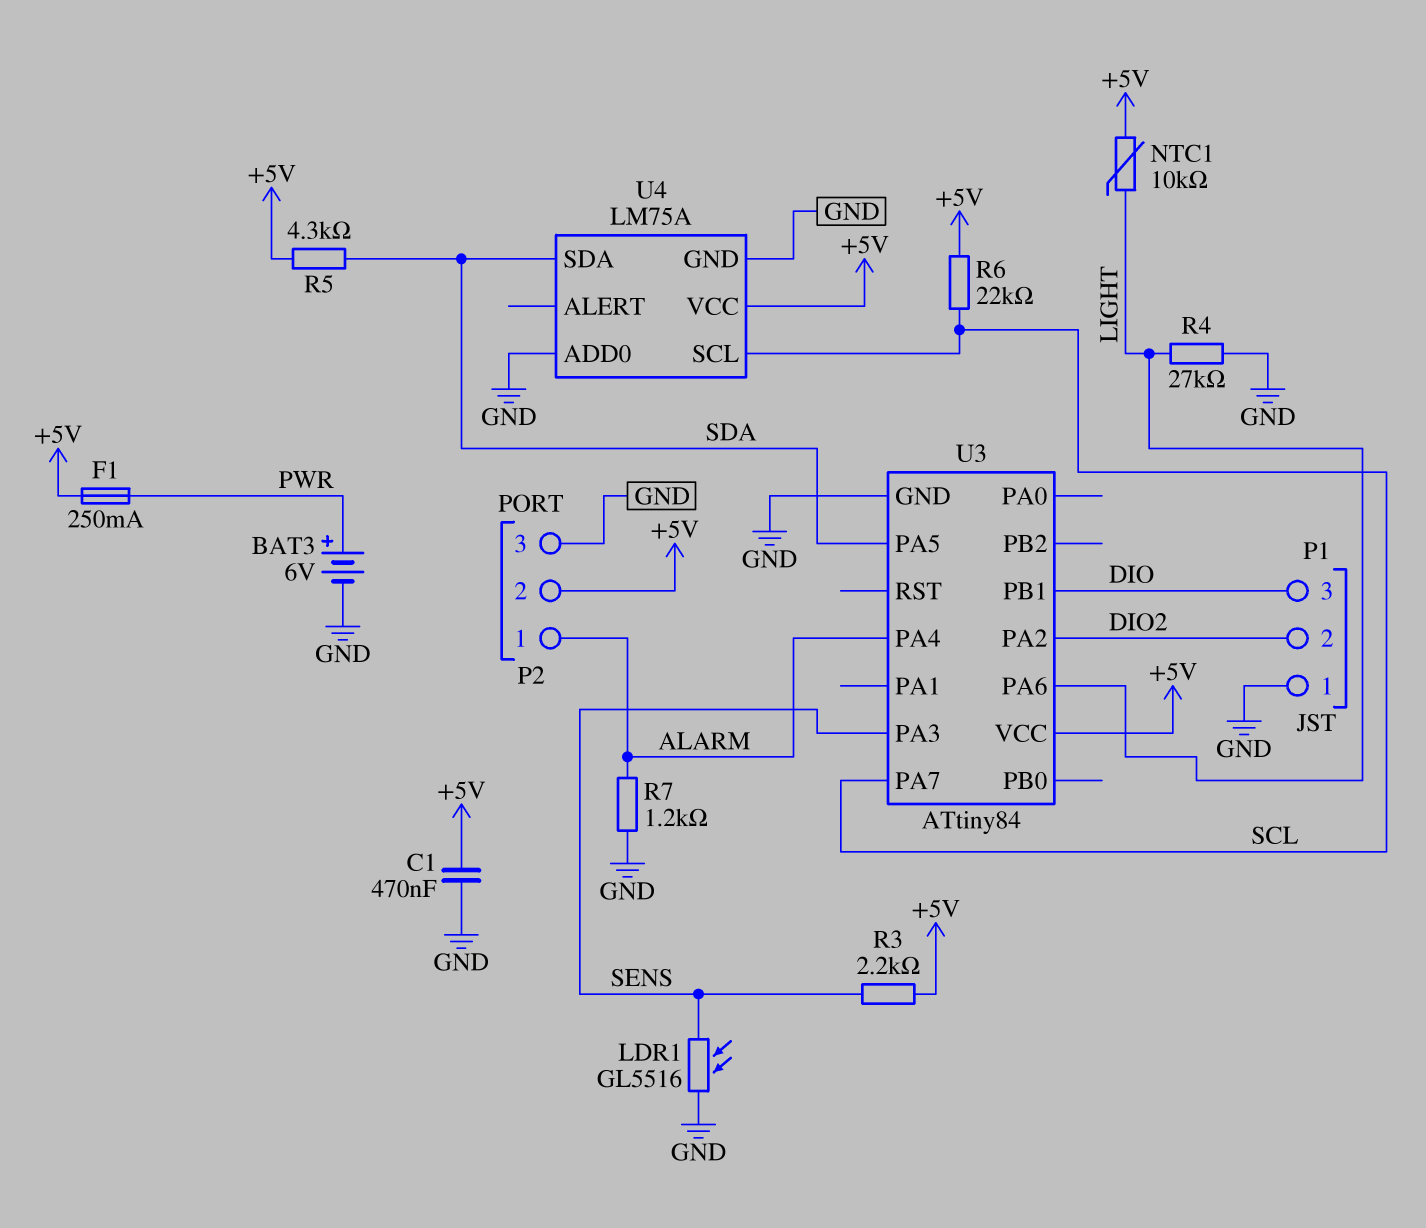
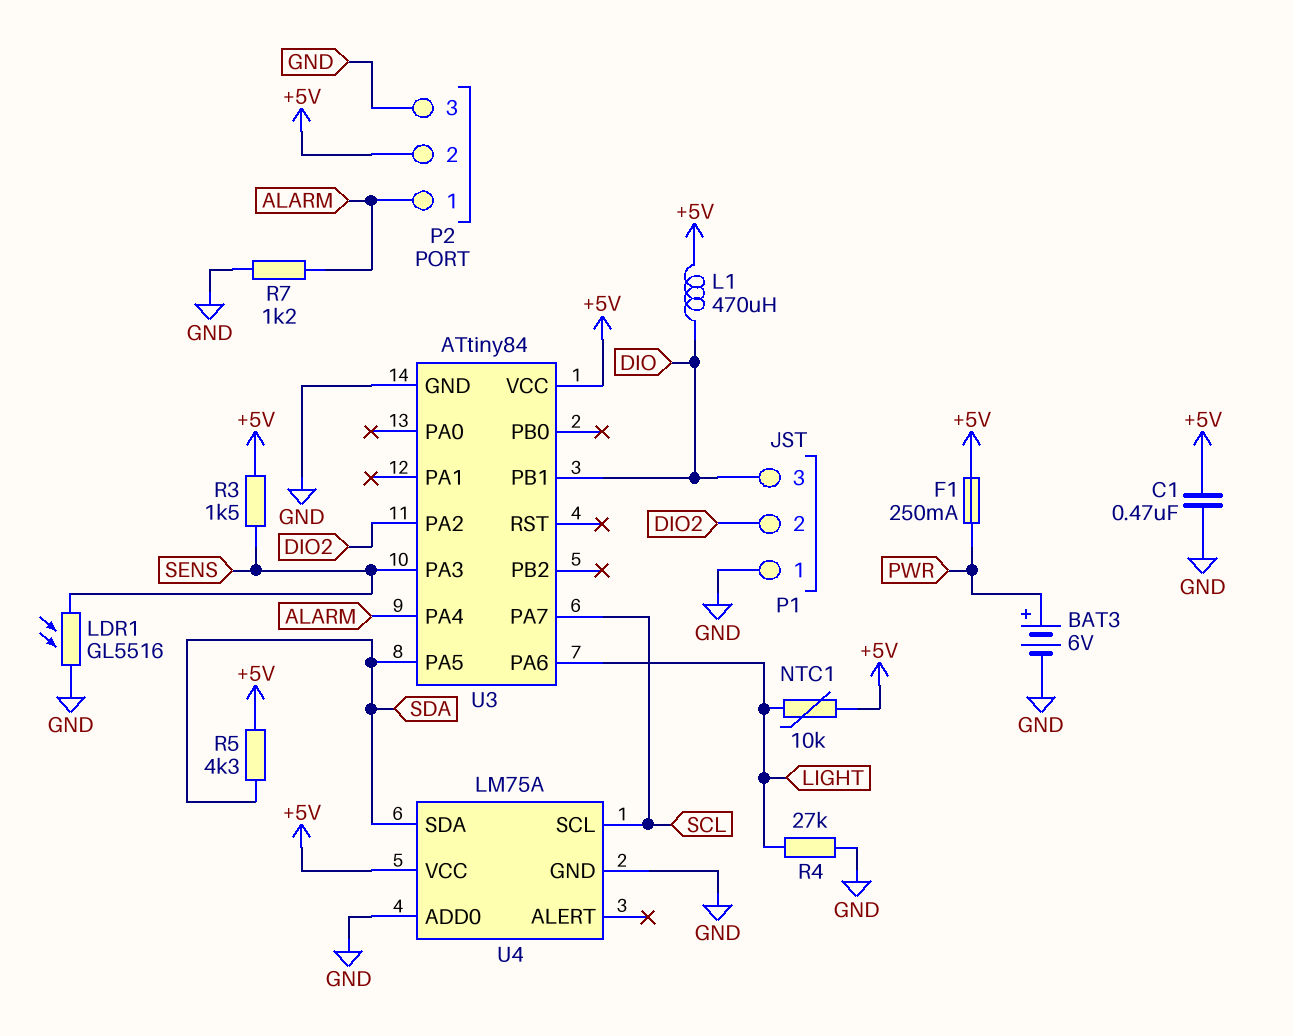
L1: none -> 470uH (+5V, DIO)
R3: 2.2k (+5V, SENS) -> 1.5k (+5V, SENS)
R6: 22k (+5V, SCL) -> none

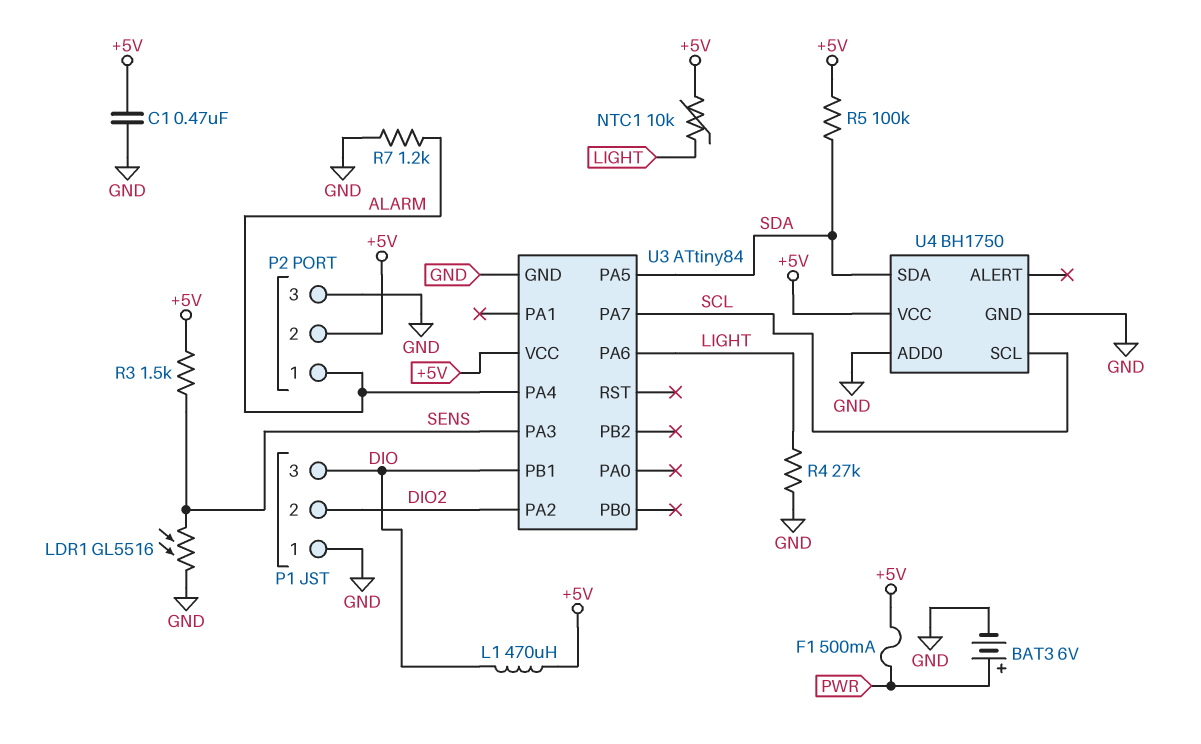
F1: 250mA (+5V, PWR) -> 500mA (+5V, PWR)
R5: 4.3k (+5V, SDA) -> 100k (+5V, SDA)
U4: LM75A -> BH1750

